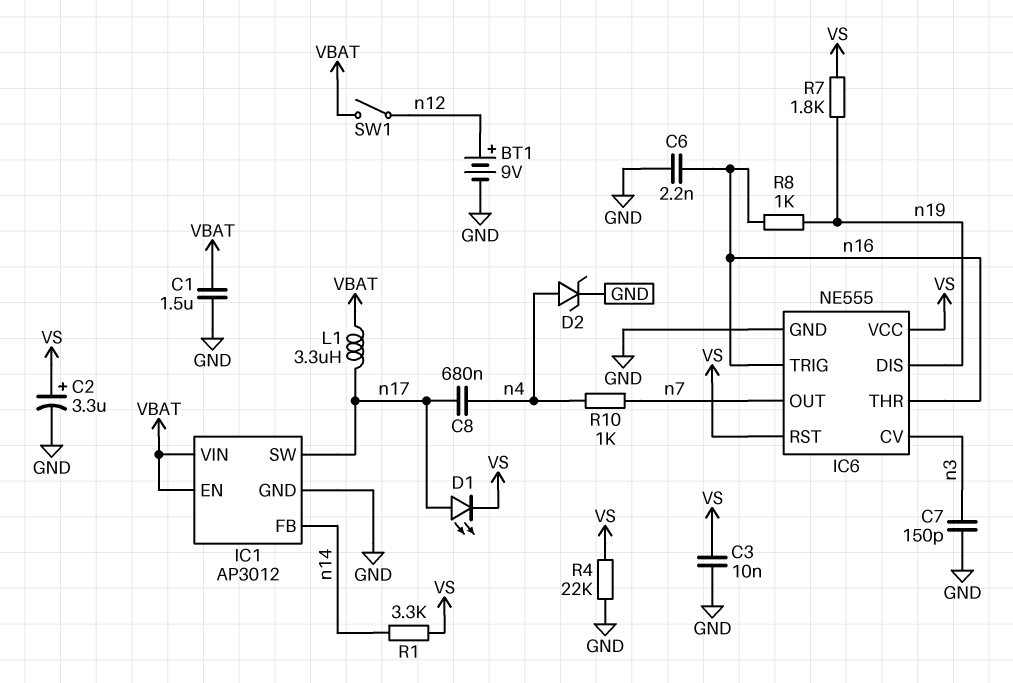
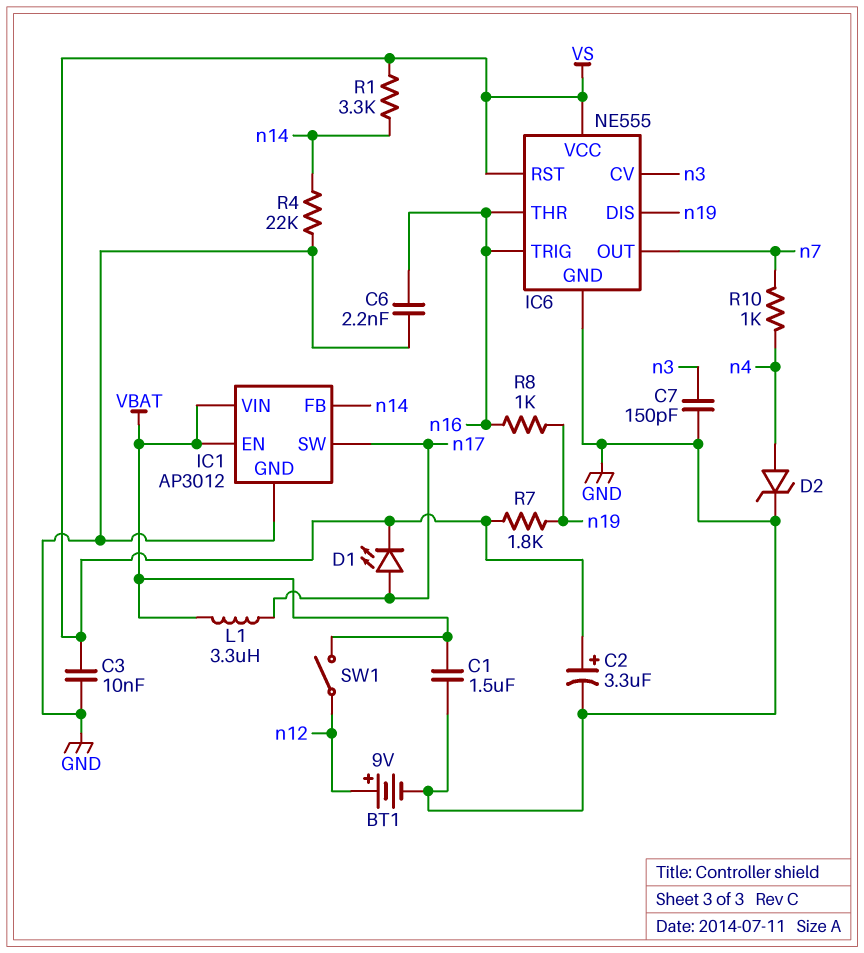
C8: 680nF (n4, n17) -> none
R4: 22k (GND, VS) -> 22k (GND, n14)

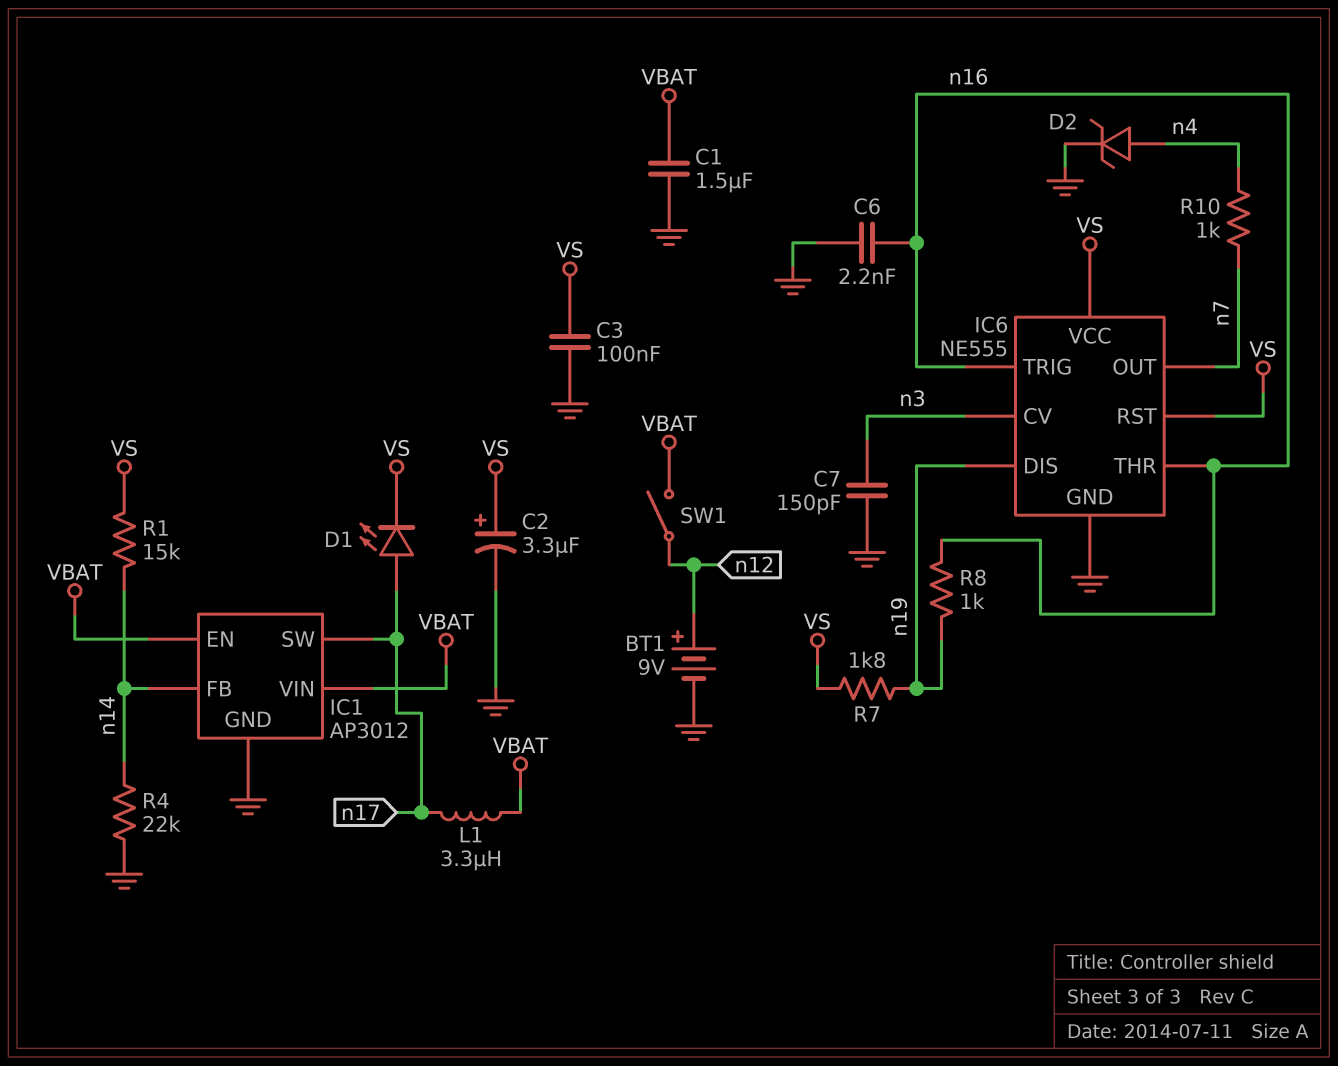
C3: 10nF (GND, VS) -> 100nF (GND, VS)
R1: 3.3k (VS, n14) -> 15k (VS, n14)

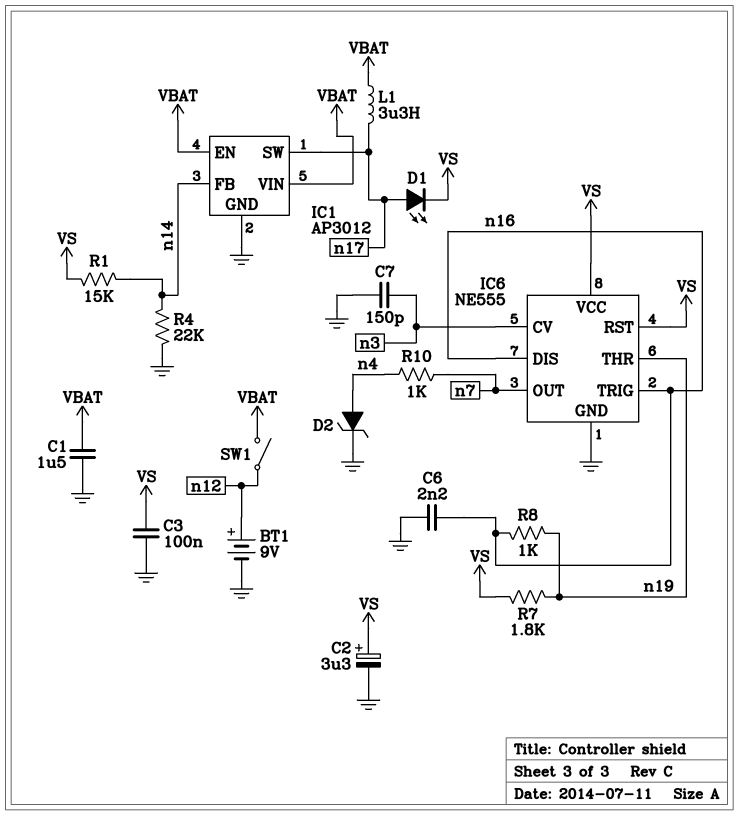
IC6 pin DIS: n19 -> n16
IC6 pin THR: n16 -> n19

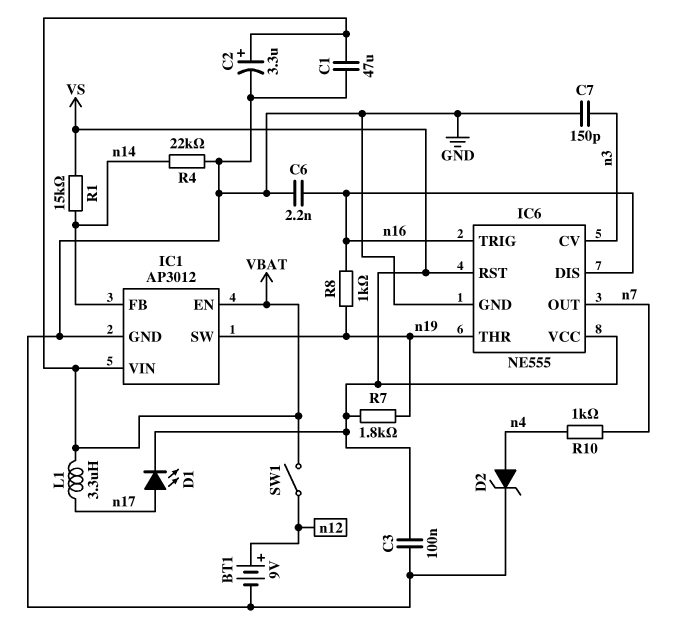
C1: 1.5uF (GND, VBAT) -> 47uF (GND, VBAT)
C2: 3.3uF (plus VS, minus GND) -> 3.3uF (plus VBAT, minus GND)
IC1 pin SW: n17 -> n19

